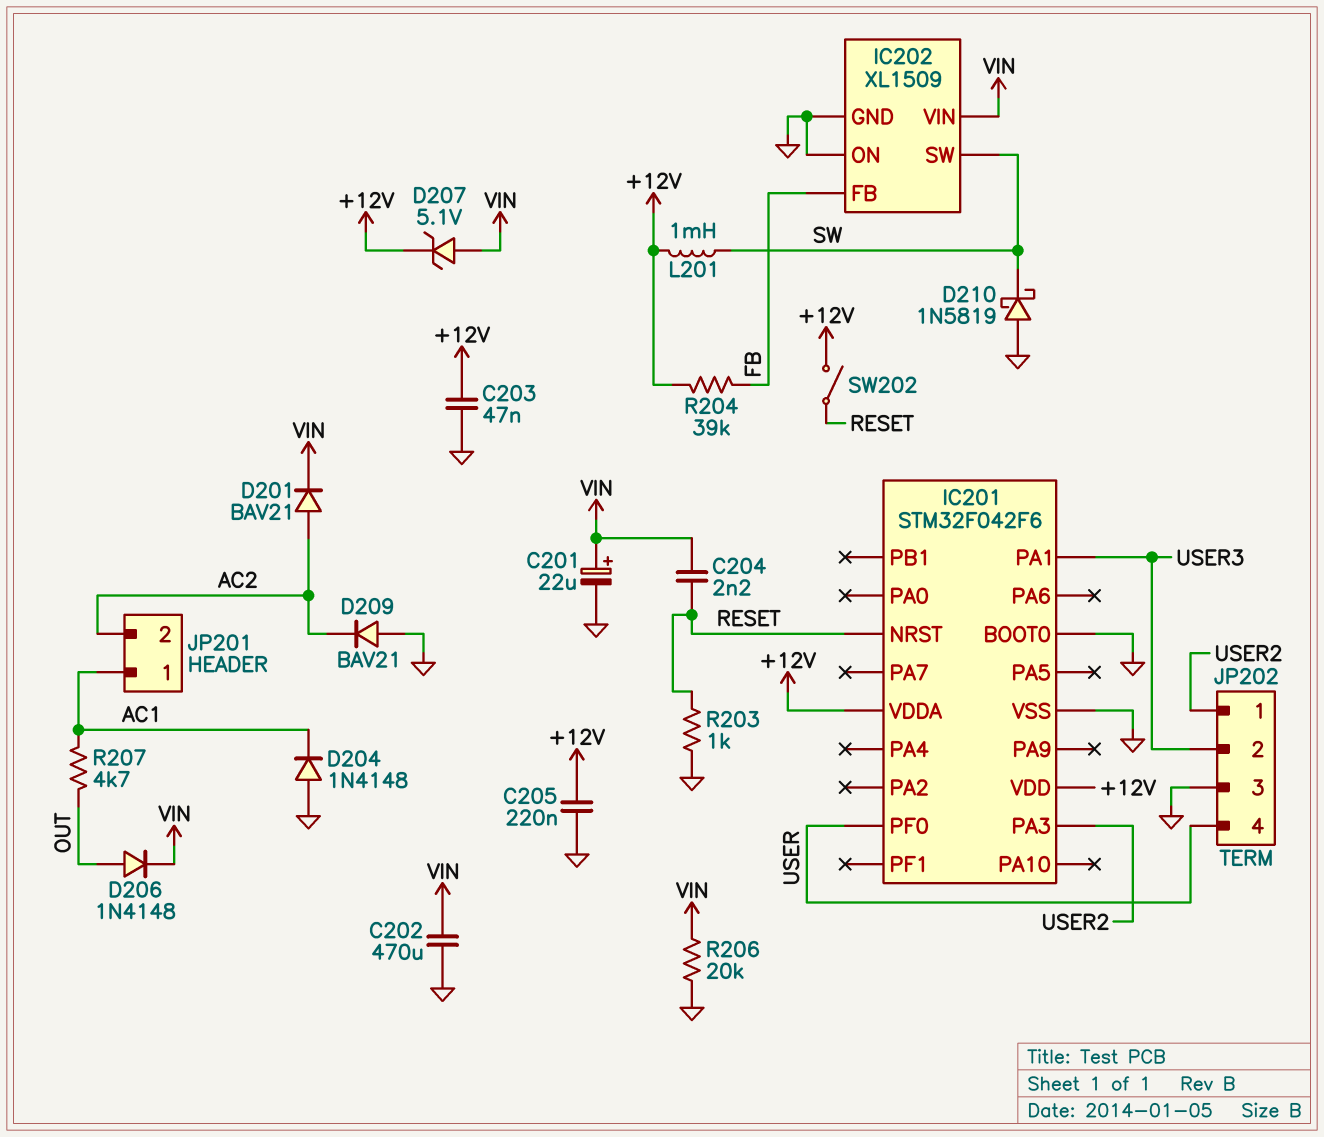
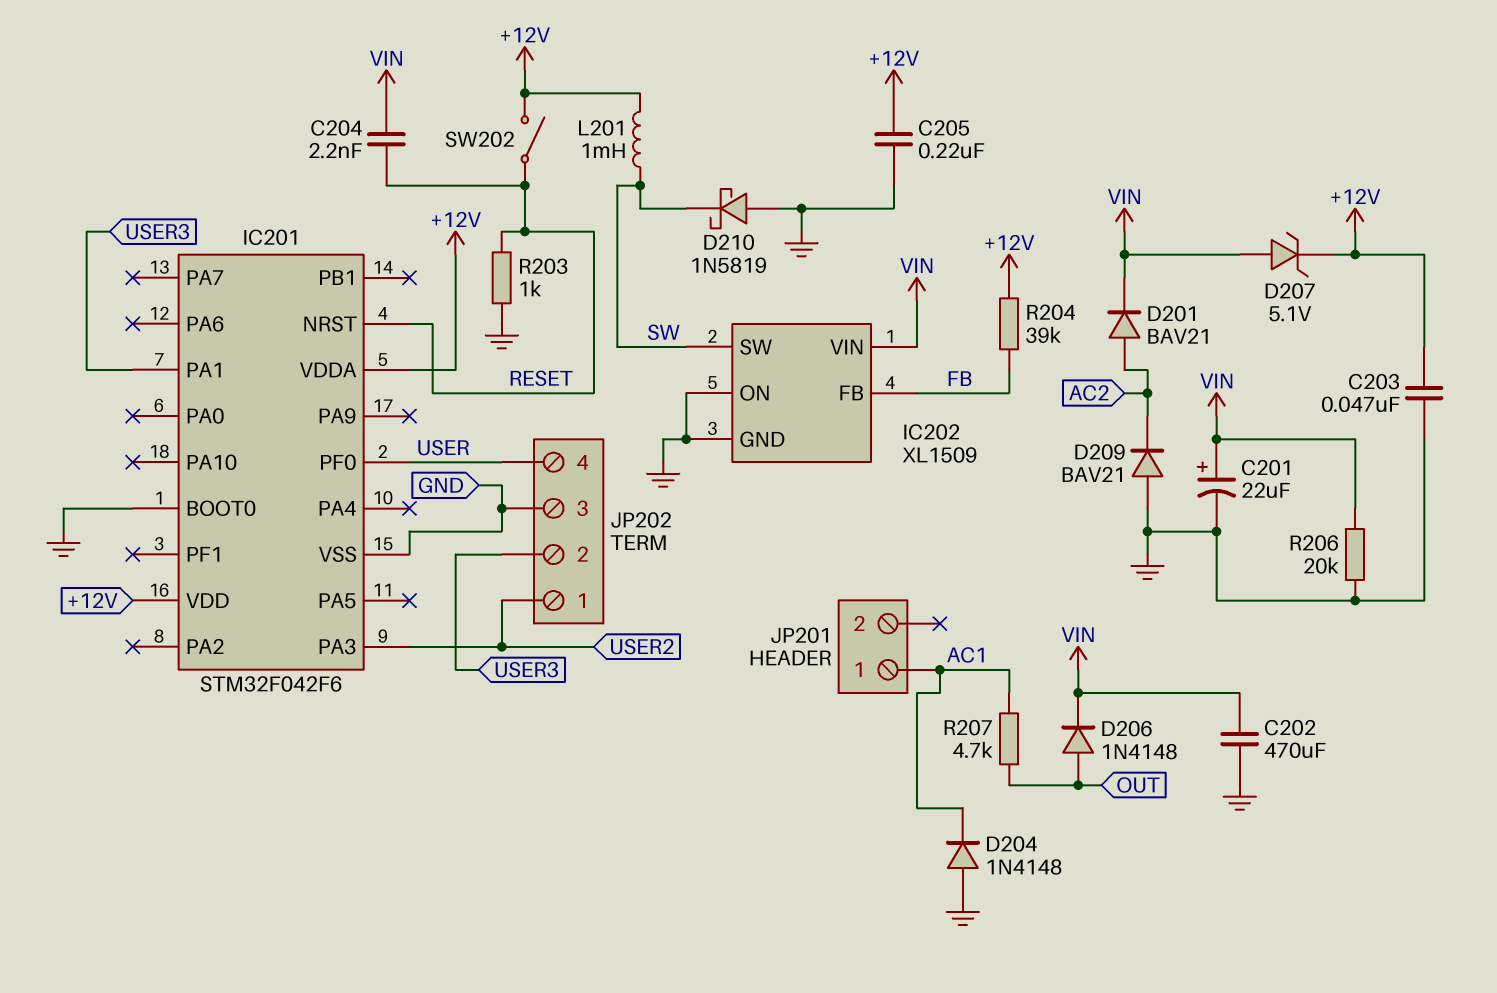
JP201 pin 2: AC2 -> none

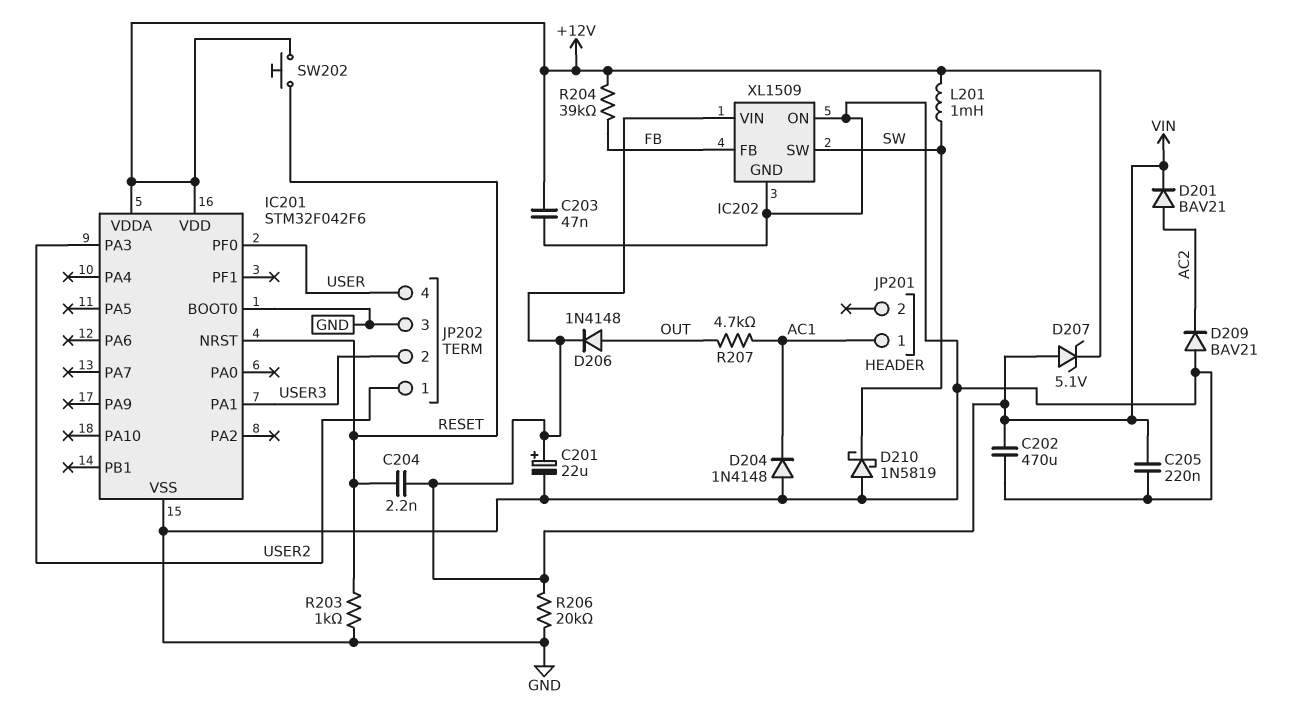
C205: 220nF (+12V, GND) -> 220nF (GND, VIN)
SW202: switch (+12V, RESET) -> button (+12V, RESET)

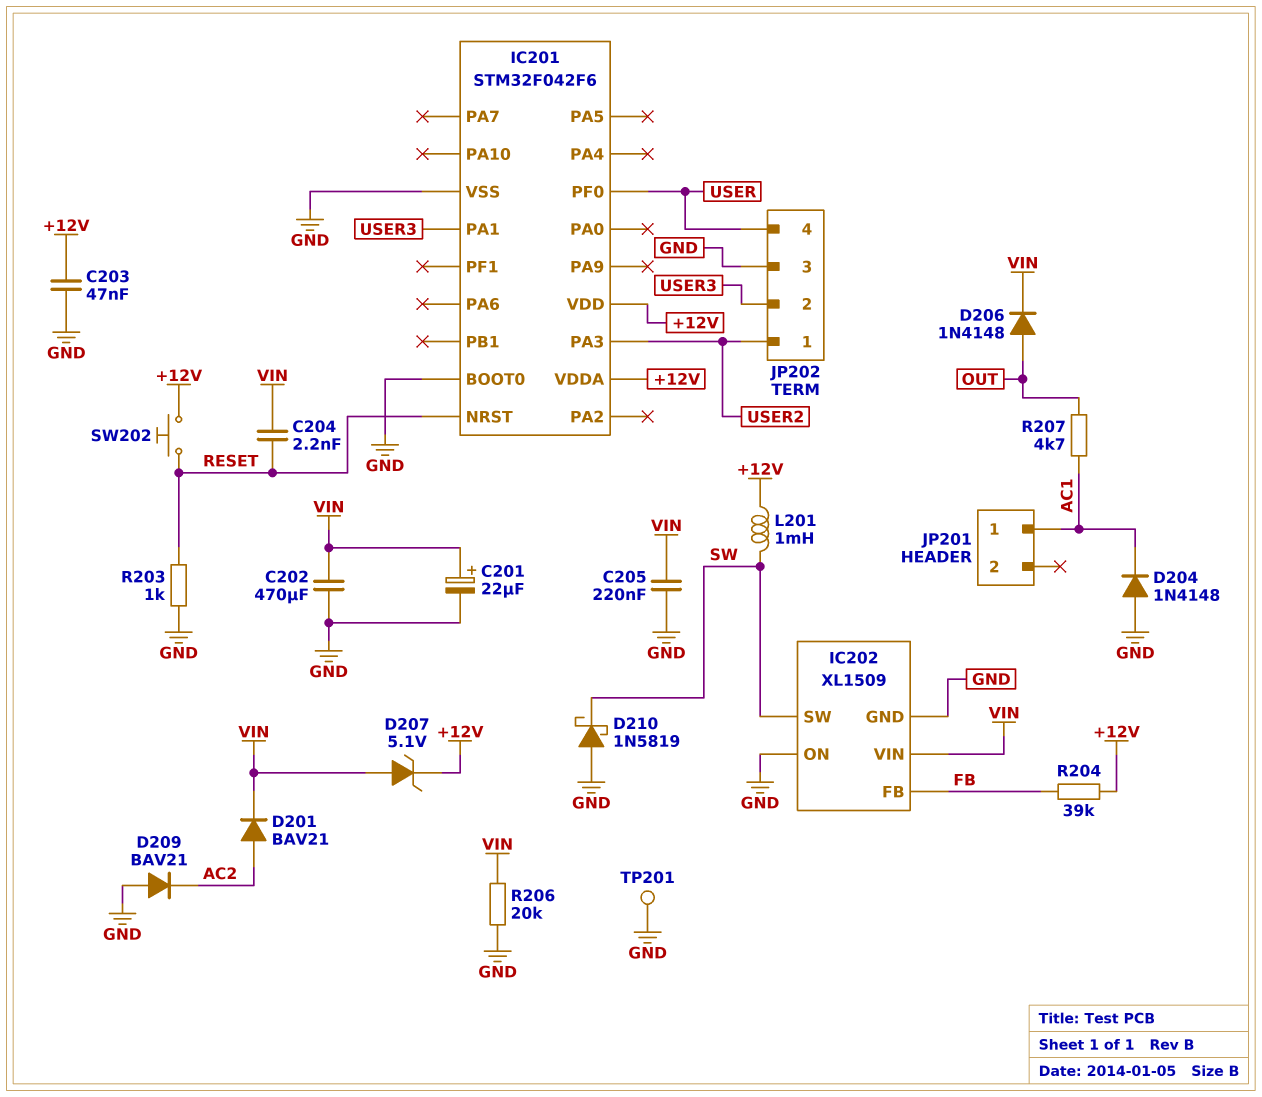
TP201: none -> test point (GND)

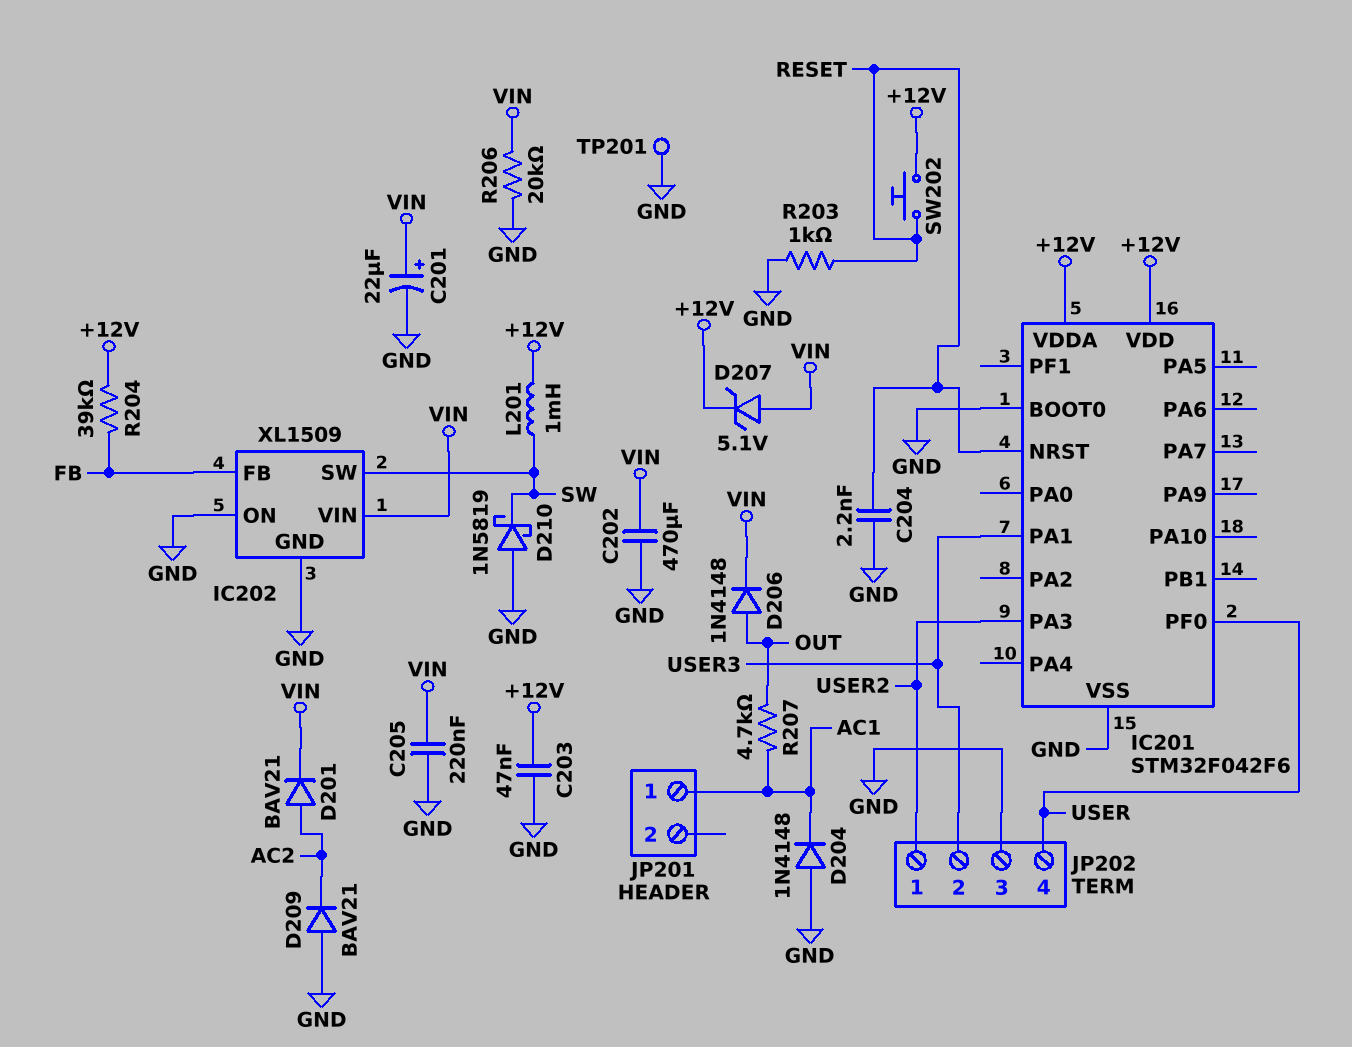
C204: 2.2nF (RESET, VIN) -> 2.2nF (GND, RESET)

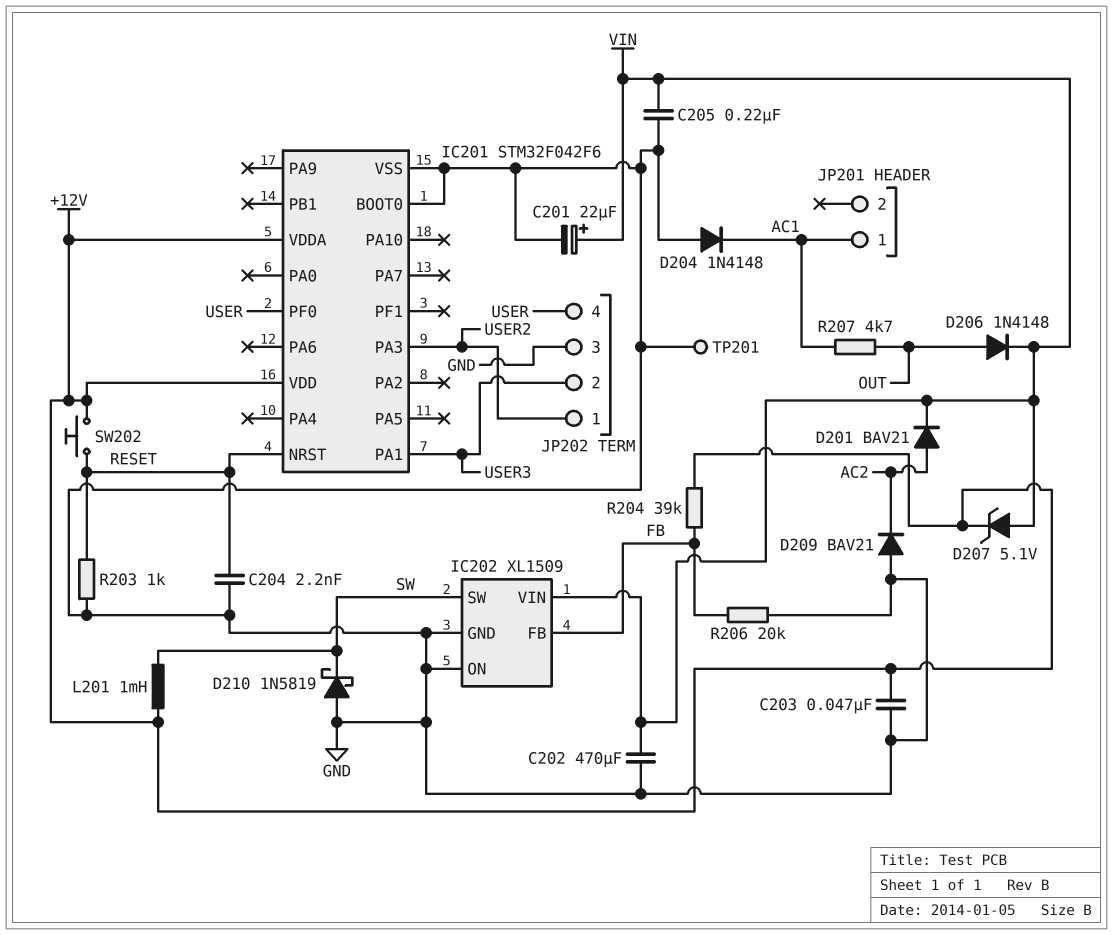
R206: 20k (GND, VIN) -> 20k (FB, GND)

